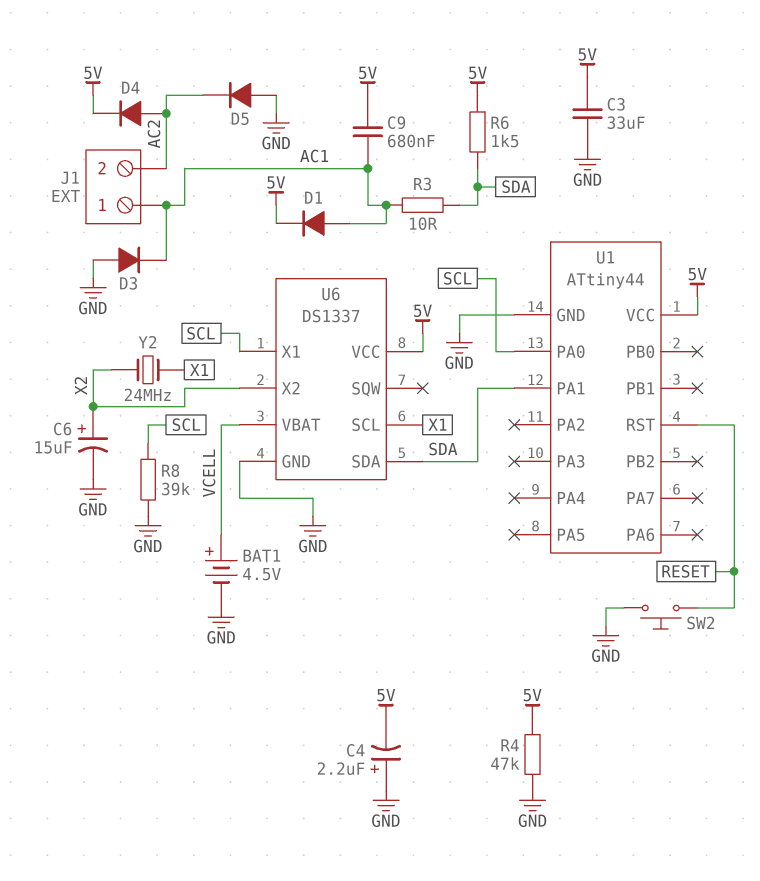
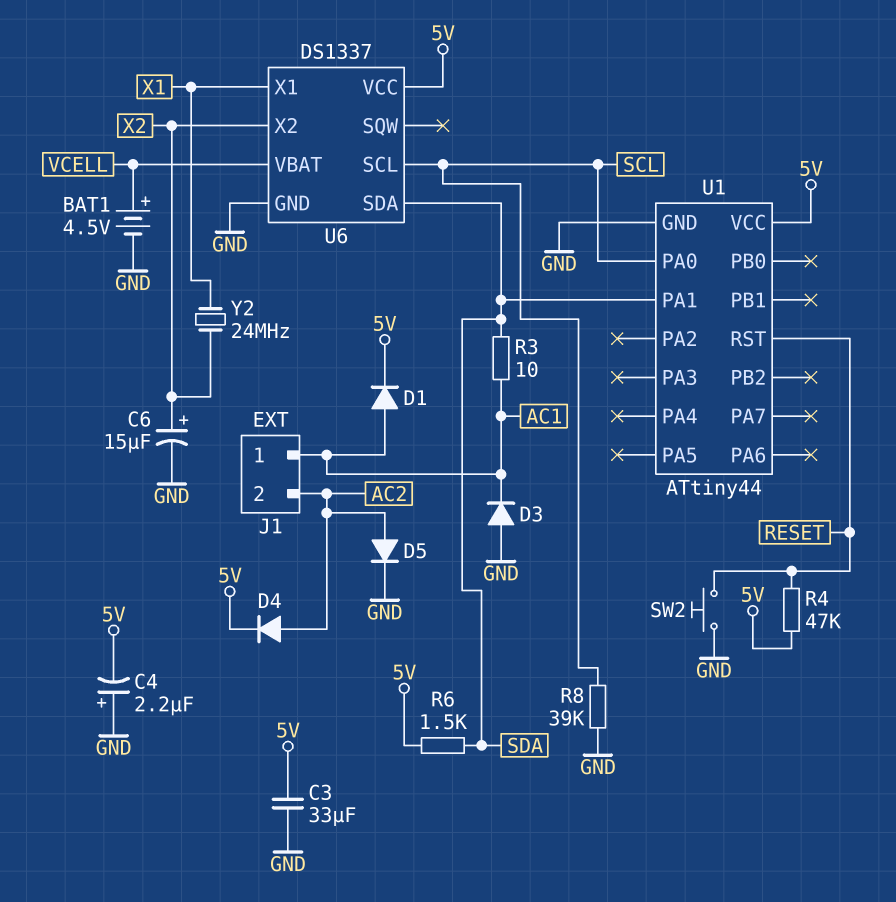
C9: 680nF (5V, AC1) -> none
D5: diode (A GND, K AC2) -> diode (A AC2, K GND)
R4: 47k (5V, GND) -> 47k (5V, RESET)
U6 pin SCL: X1 -> SCL
U6 pin X1: SCL -> X1

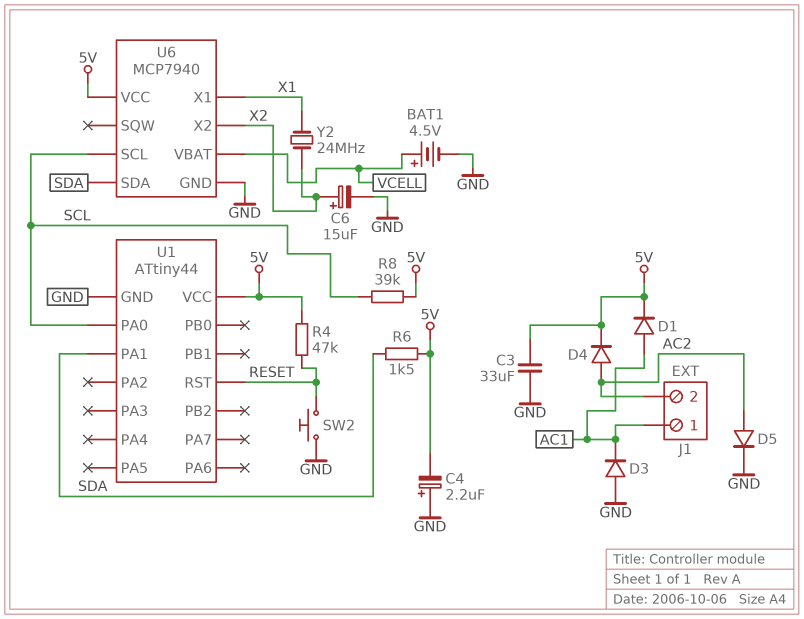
R3: 10 (AC1, SDA) -> none
R8: 39k (GND, SCL) -> 39k (5V, SCL)
U6: DS1337 -> MCP7940

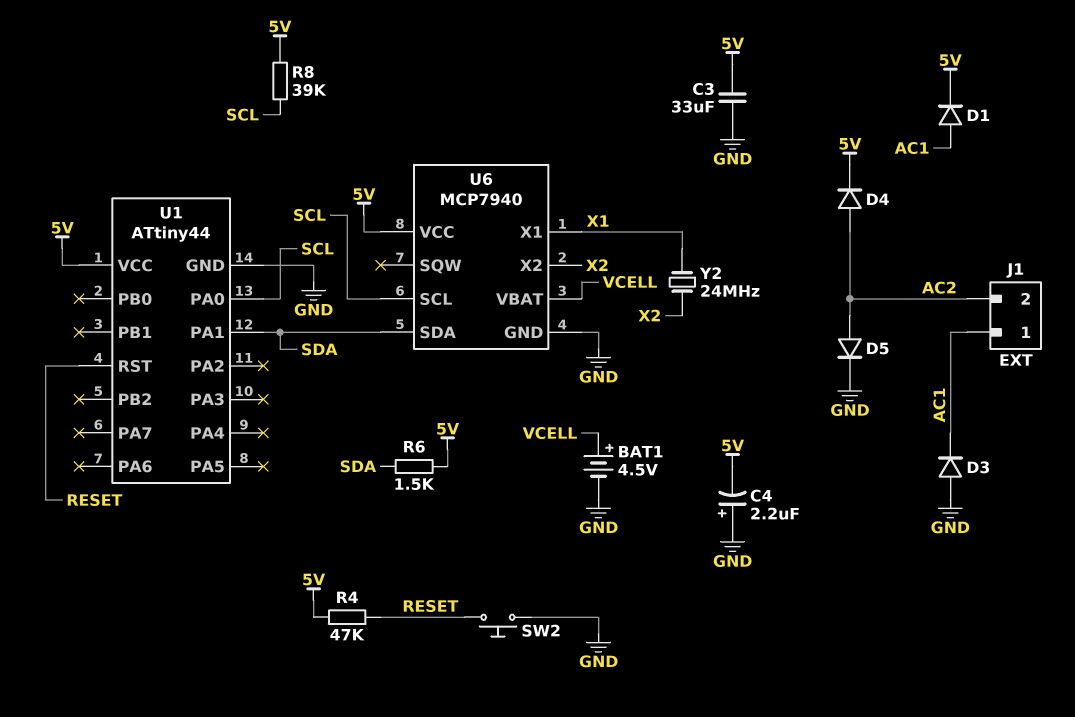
C6: 15uF (plus X2, minus GND) -> none

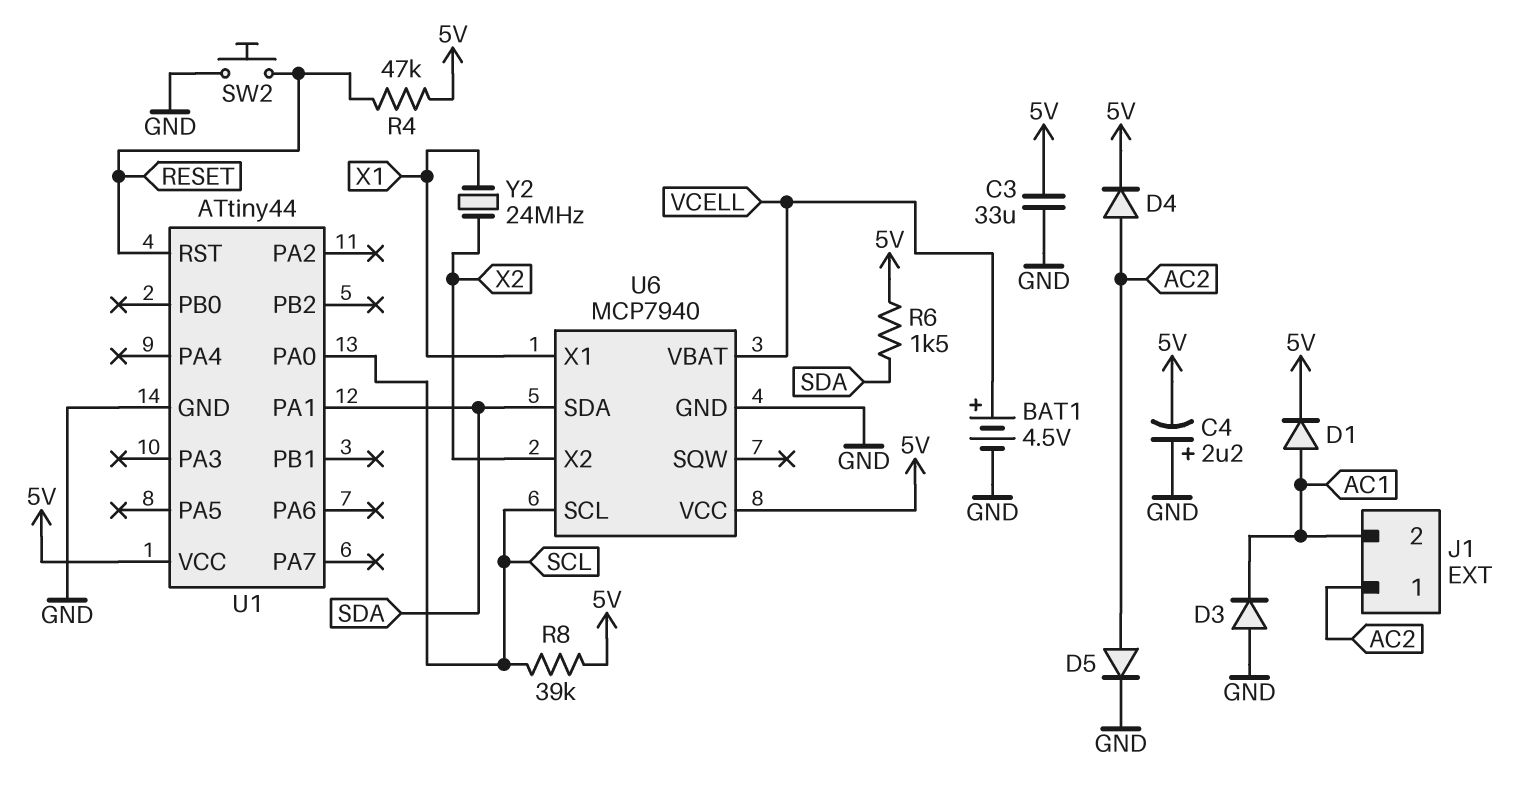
J1 pin 1: AC1 -> AC2
J1 pin 2: AC2 -> AC1

